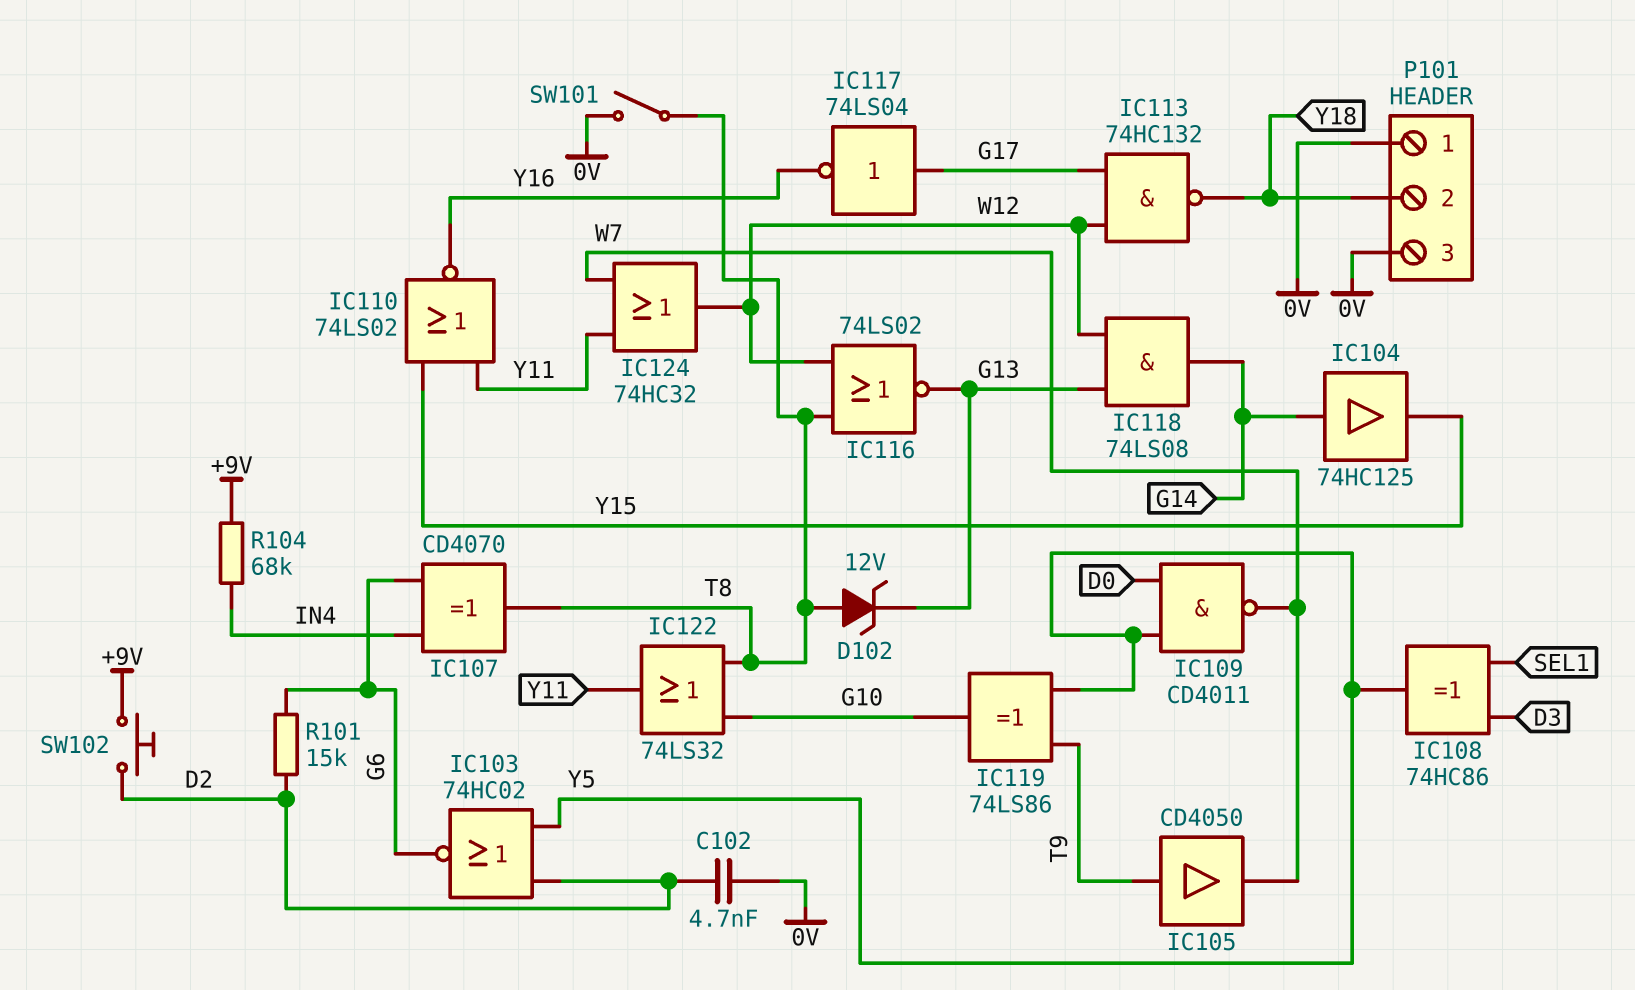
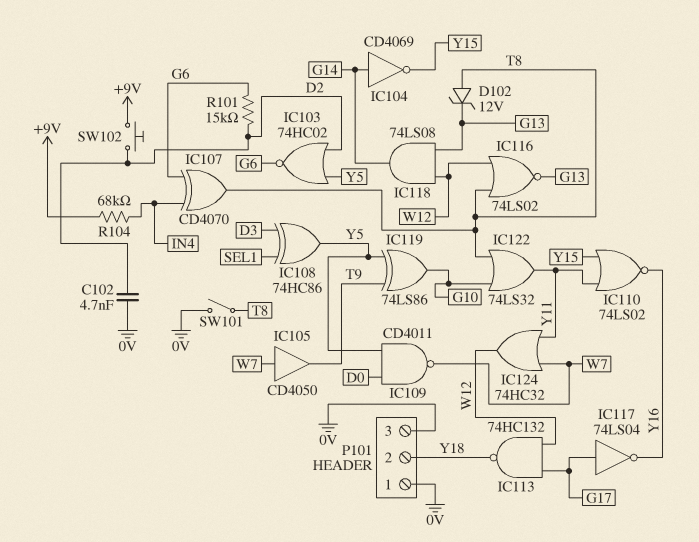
IC104: buffer 74HC125 (in G14, out Y15) -> NOT CD4069 (in G14, out Y15)
IC105: buffer CD4050 (in T9, out W7) -> buffer CD4050 (in W7, out T9)

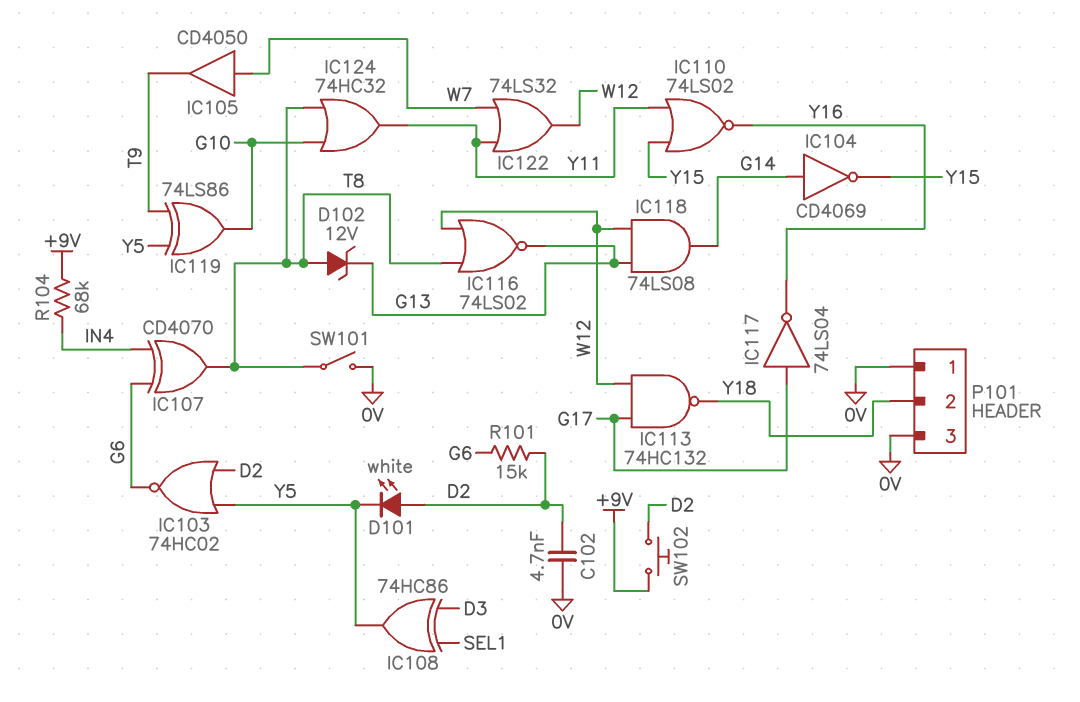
D101: none -> LED white (A D2, K Y5)
IC109: NAND CD4011 (in D0, in Y5, out W7) -> none
IC122: OR 74LS32 (in G10, in T8, out Y11) -> OR 74LS32 (in W7, in Y11, out W12)
IC124: OR 74HC32 (in W7, in Y11, out W12) -> OR 74HC32 (in G10, in T8, out Y11)

